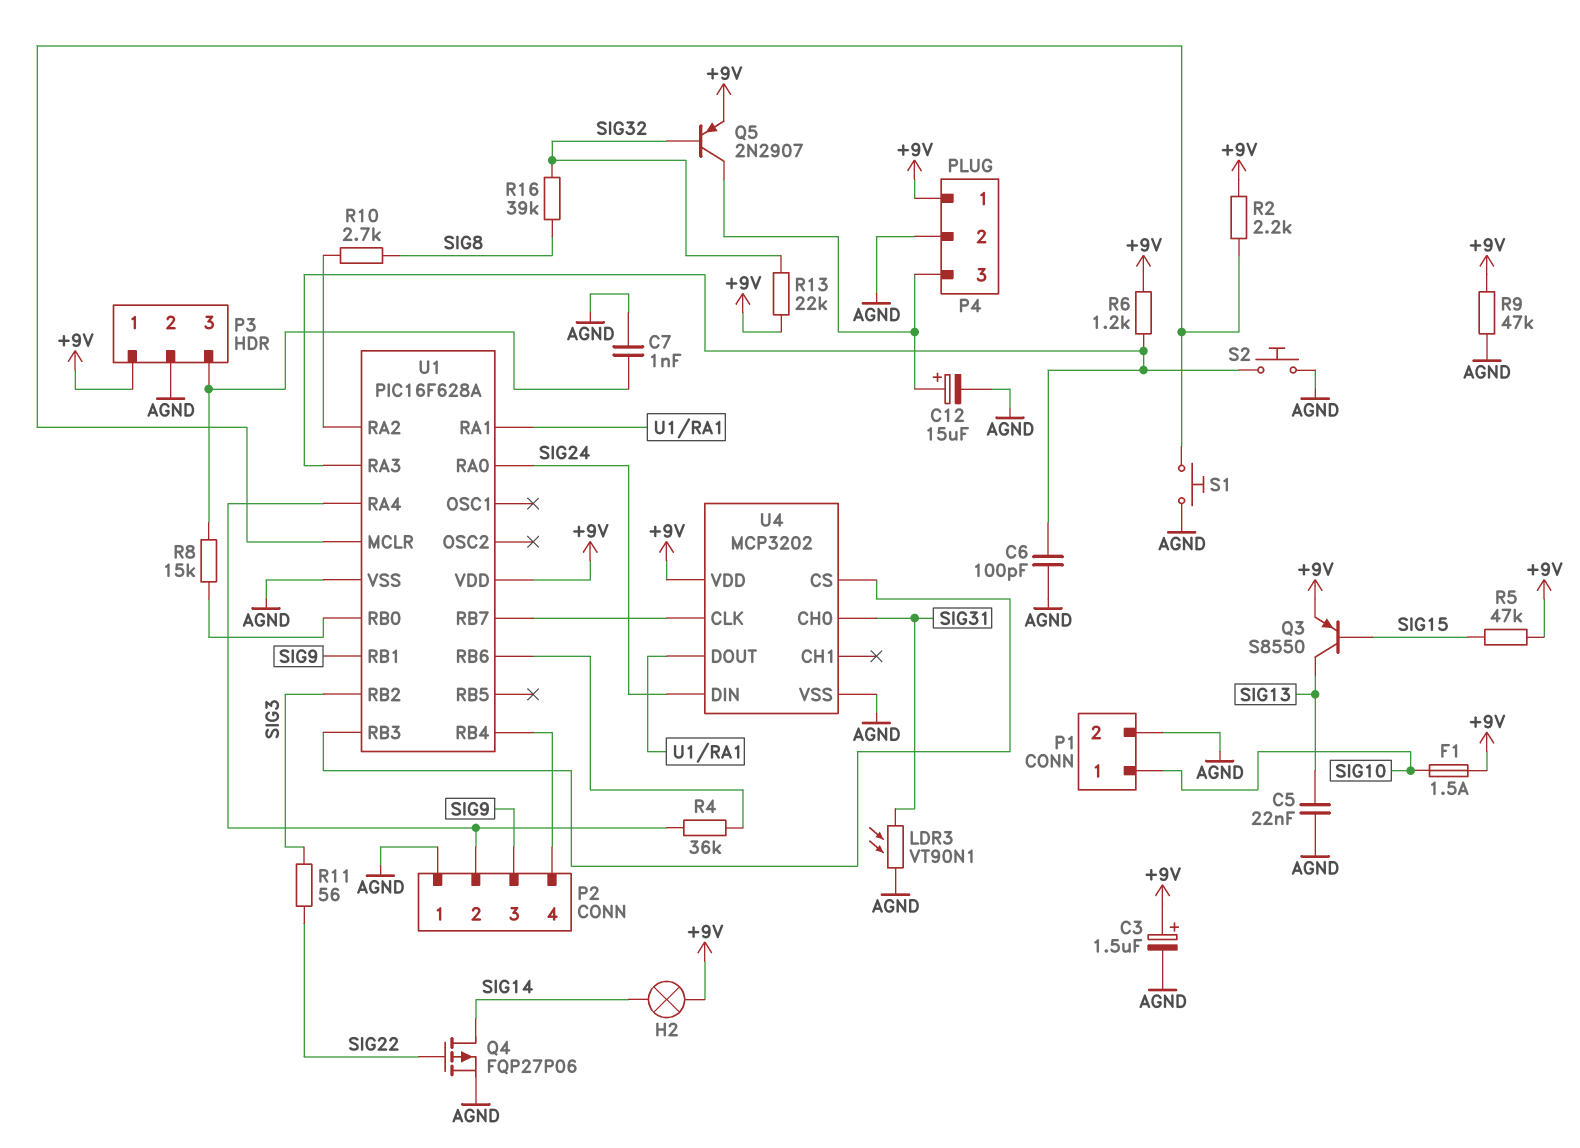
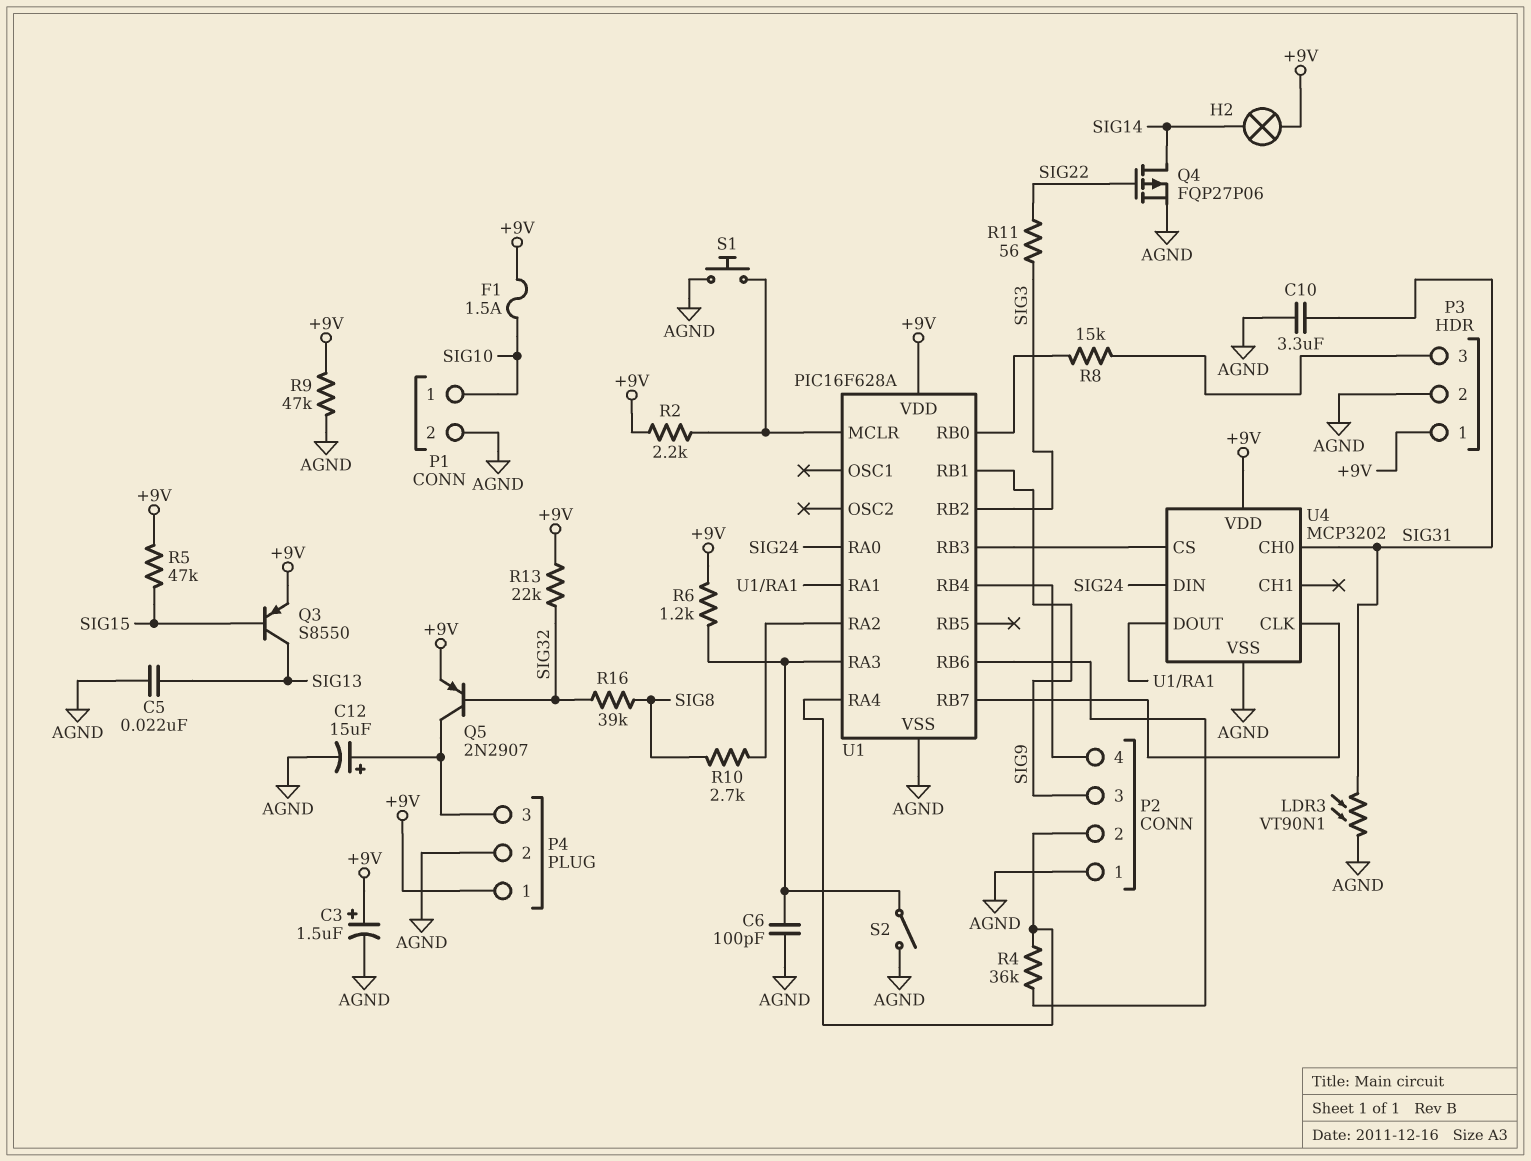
C7: 1nF (AGND, P3/3) -> none
C10: none -> 3.3uF (AGND, SIG31)
S2: button (AGND, U1/RA3) -> switch (AGND, U1/RA3)

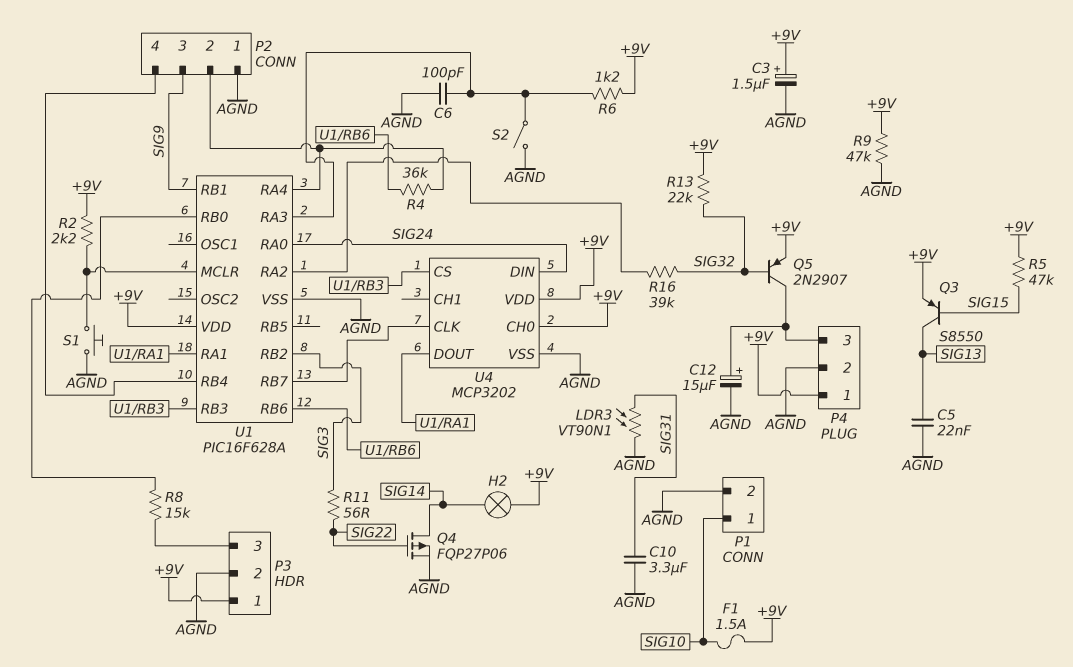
R10: 2.7k (SIG8, U1/RA2) -> none
R16: 39k (SIG8, SIG32) -> 39k (SIG32, U1/RA2)
U4 pin CH0: SIG31 -> +9V

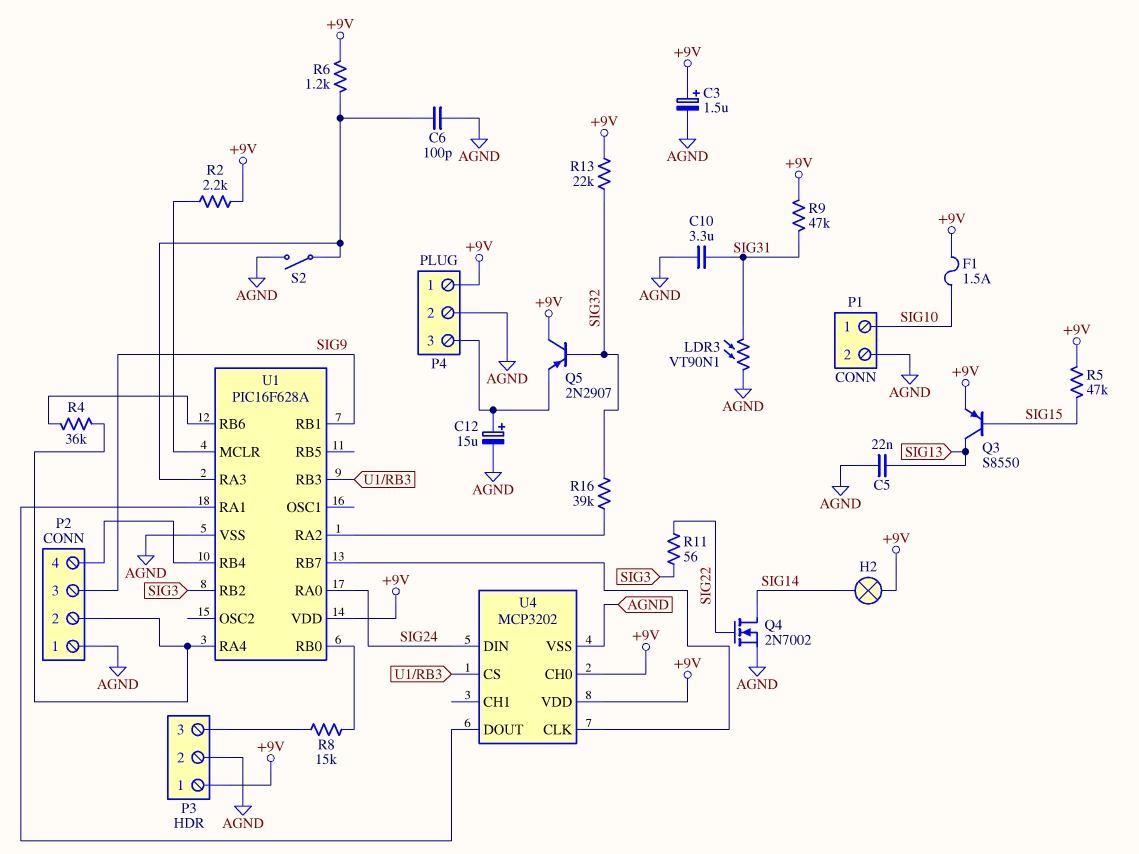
Q4: PMOS FQP27P06 (G SIG22, D SIG14, S AGND) -> NMOS 2N7002 (G SIG22, D SIG14, S AGND)
Q5: PNP 2N2907 (B SIG32, C P4/3, E +9V) -> PNP 2N2907 (B SIG32, C +9V, E P4/3)
R9: 47k (+9V, AGND) -> 47k (+9V, SIG31)
S1: button (AGND, U1/MCLR) -> none

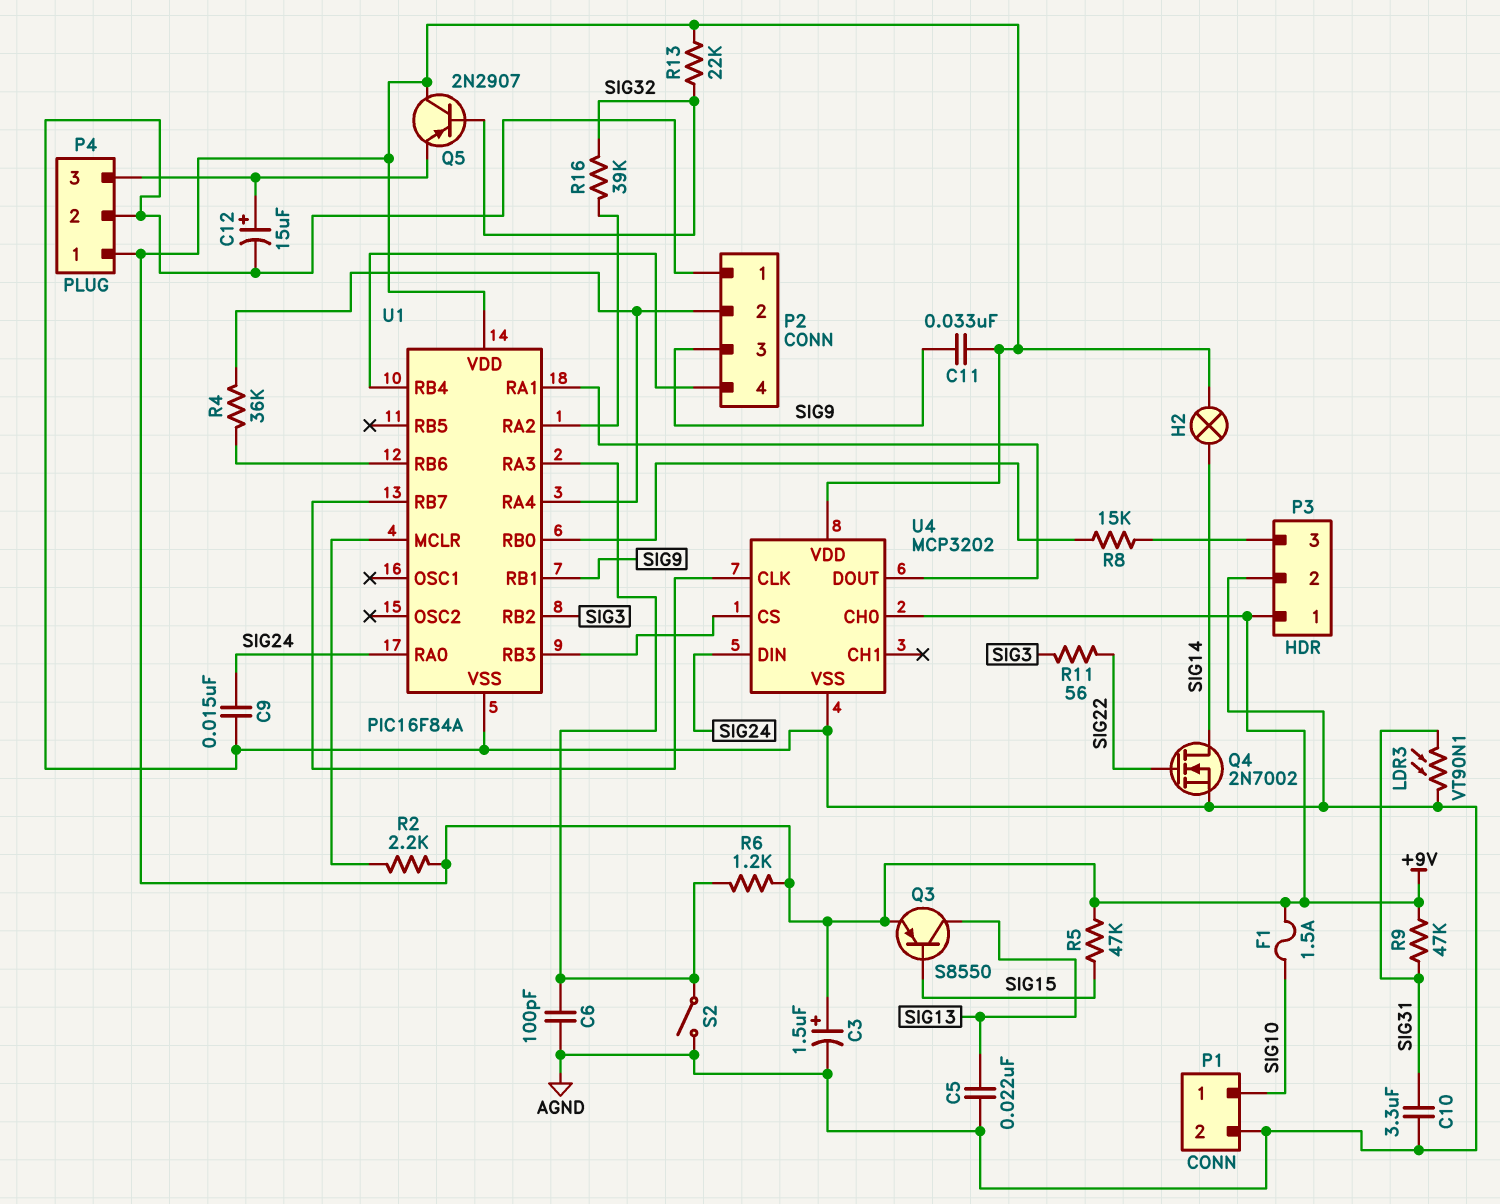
C9: none -> 15nF (AGND, SIG24)
C11: none -> 33nF (+9V, SIG9)
U1: PIC16F628A -> PIC16F84A

